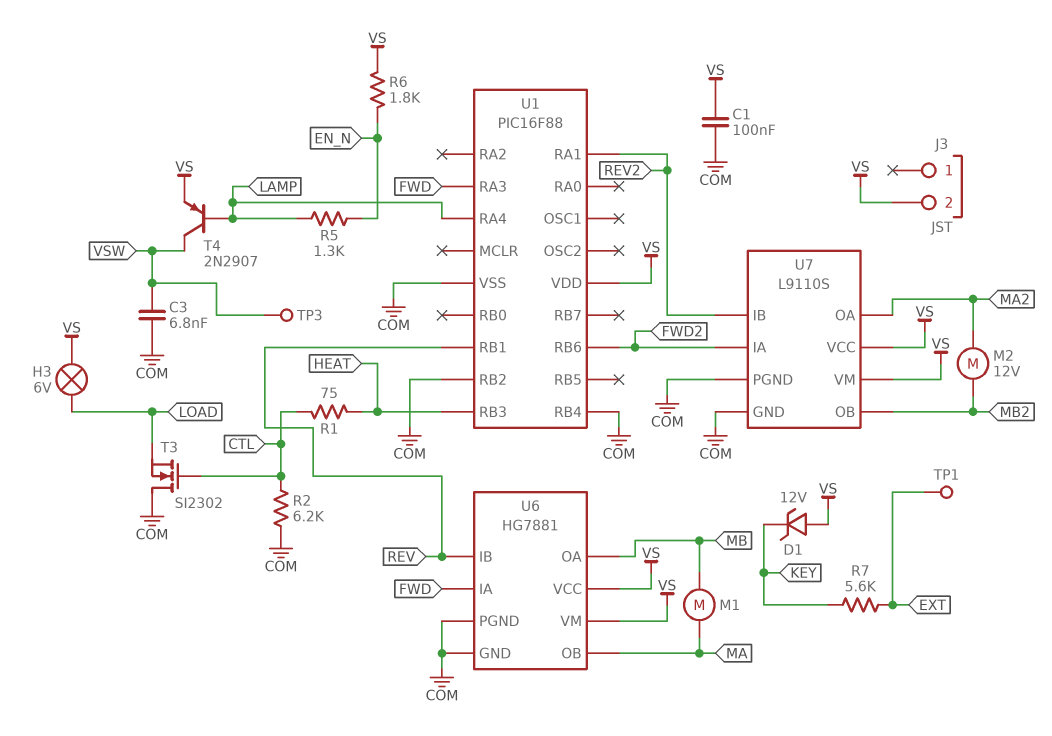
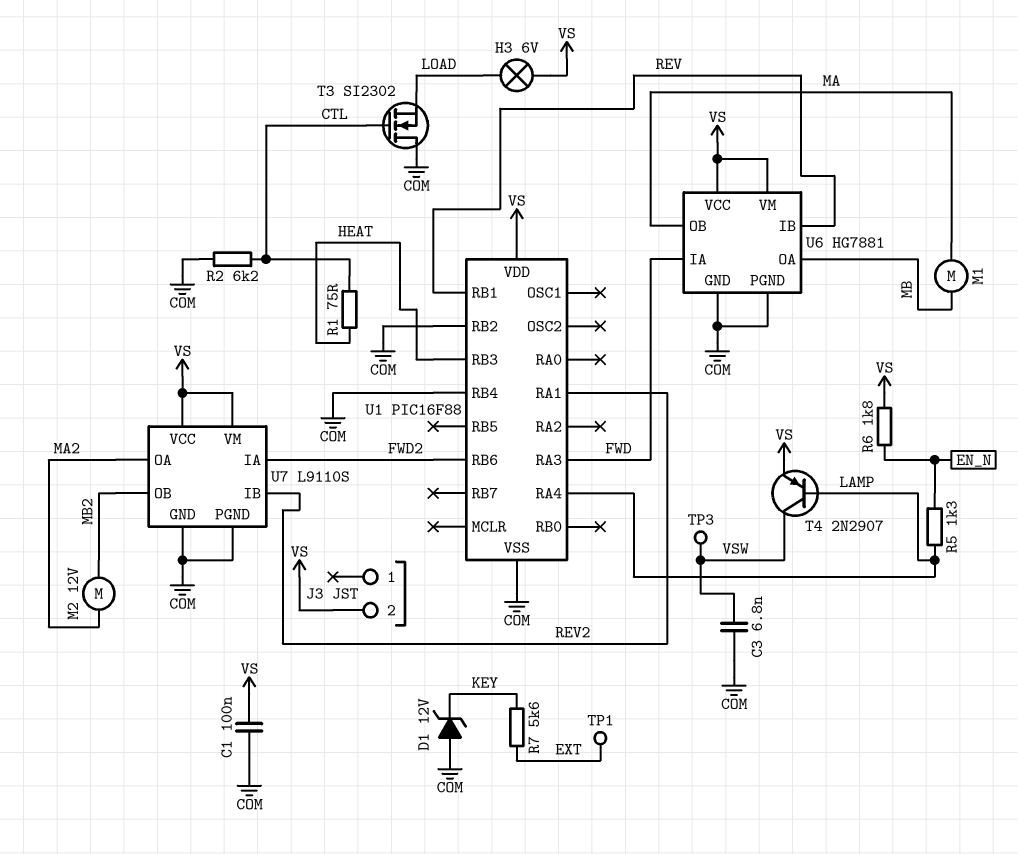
D1: zener 12V (A VS, K KEY) -> zener 12V (A COM, K KEY)

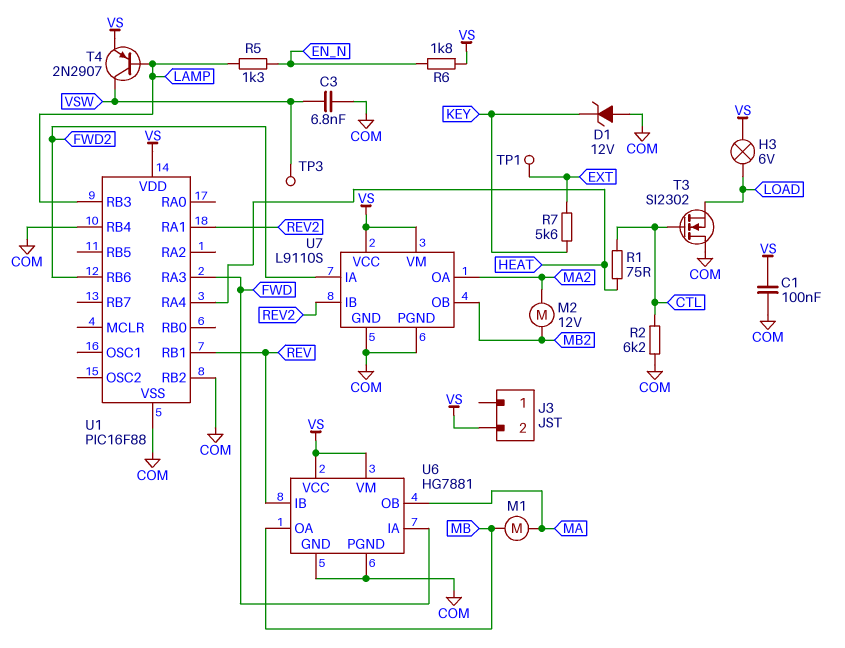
U1 pin RA4: LAMP -> HEAT
U1 pin RB3: HEAT -> LAMP

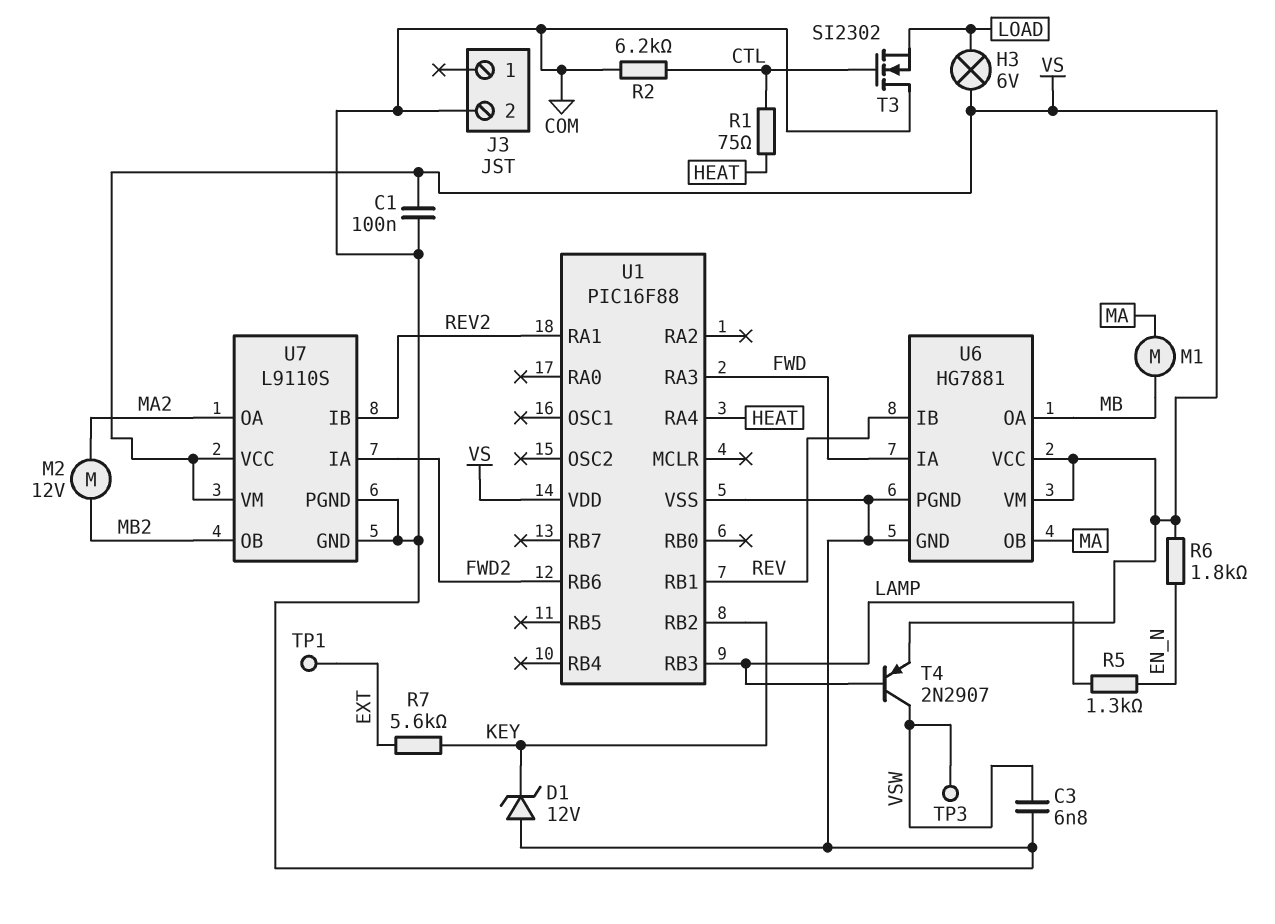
J3 pin 2: VS -> COM
U1 pin RB2: COM -> KEY
U1 pin RB4: COM -> none

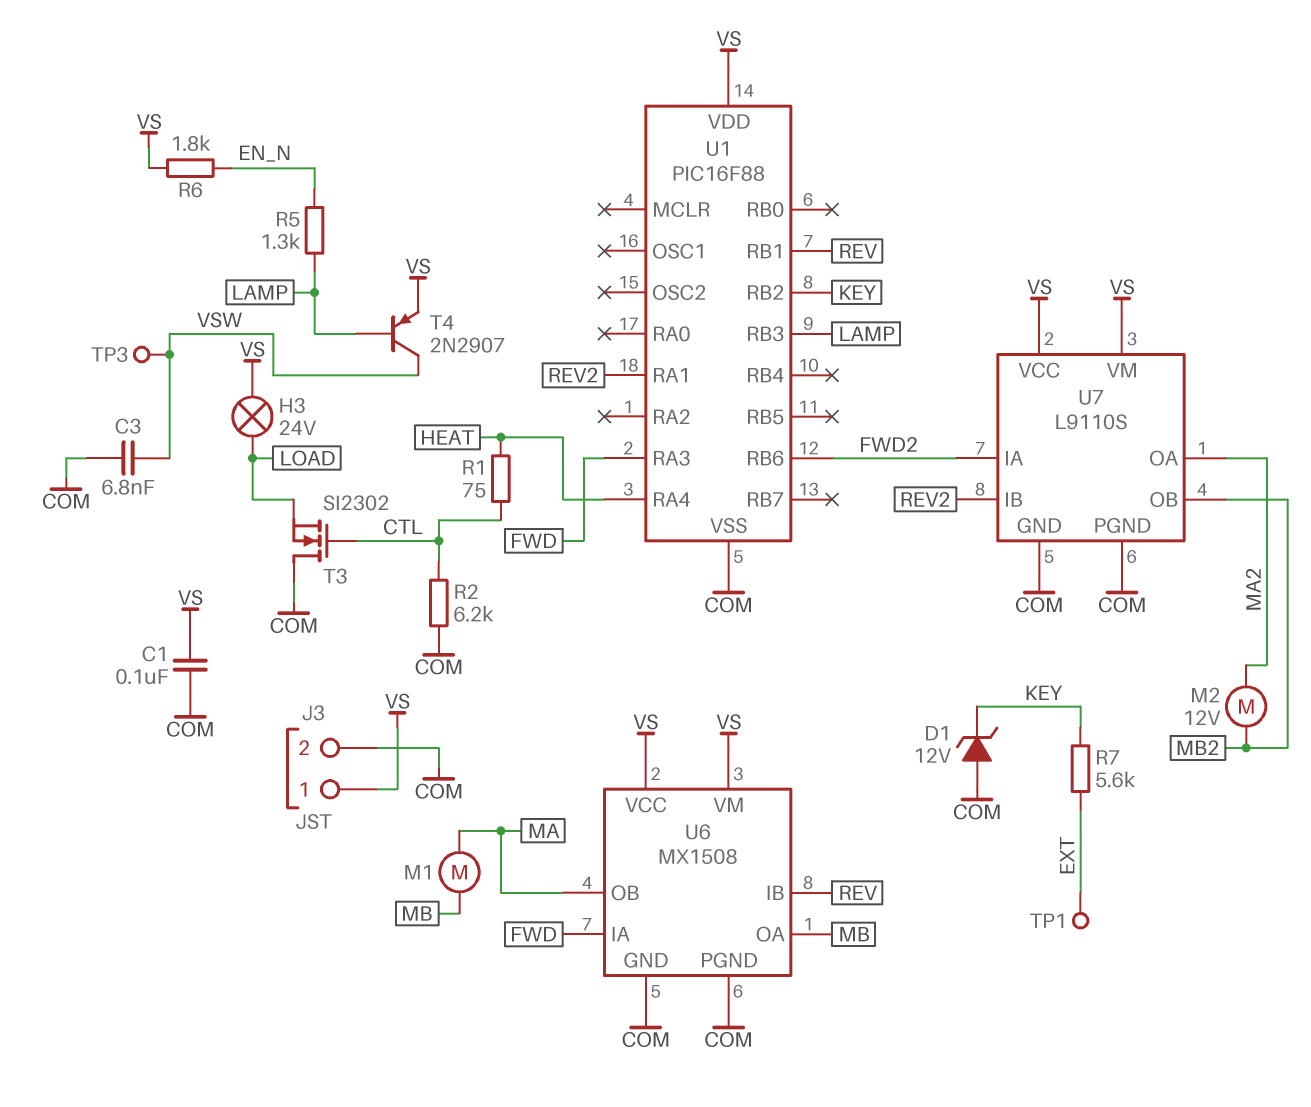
H3: lamp 6V (LOAD, VS) -> lamp 24V (LOAD, VS)
J3 pin 1: none -> VS
U6: HG7881 -> MX1508

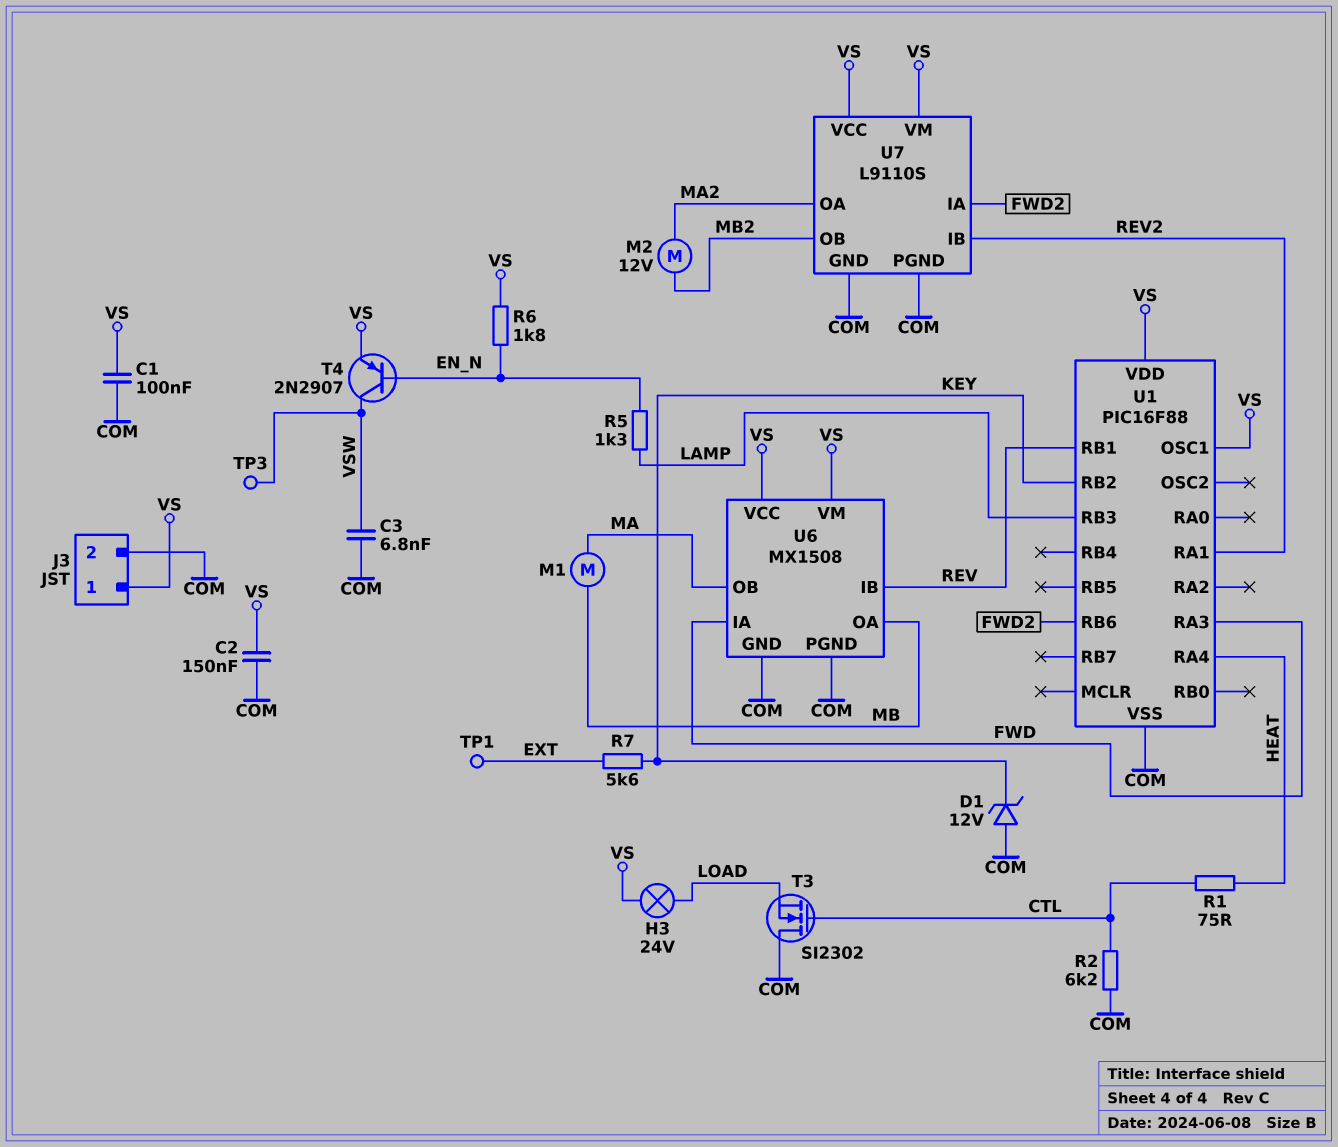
C2: none -> 150nF (COM, VS)
T4: PNP 2N2907 (B LAMP, C VSW, E VS) -> PNP 2N2907 (B EN_N, C VSW, E VS)
U1 pin OSC1: none -> VS

